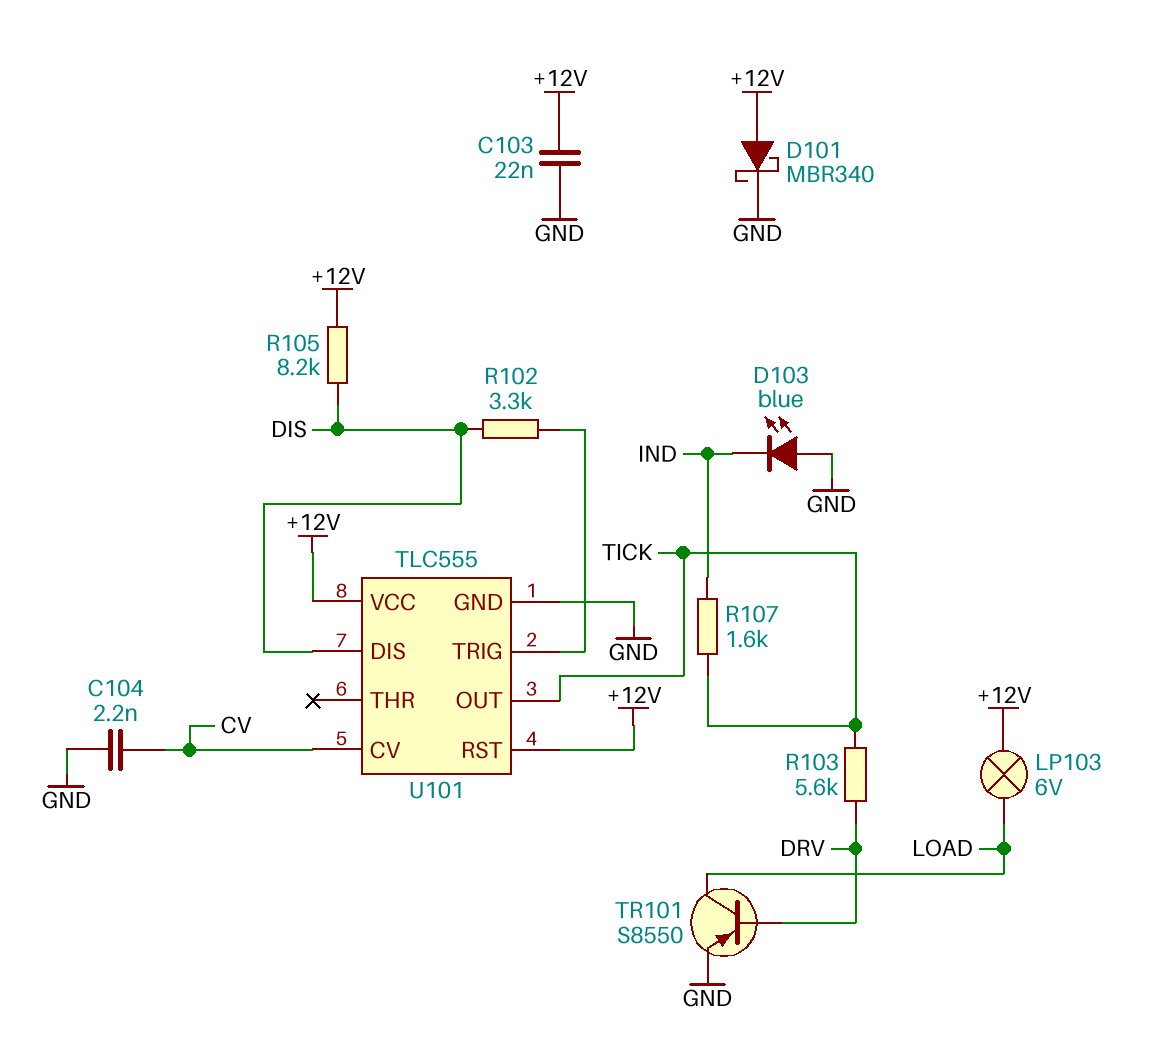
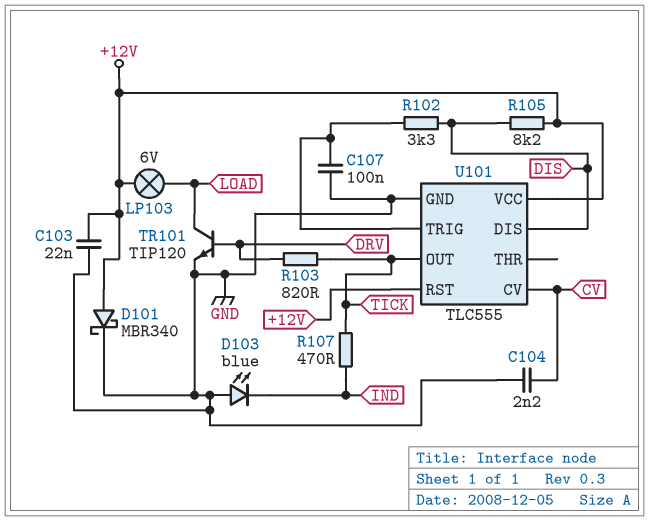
C107: none -> 100nF (GND, U101/TRIG)
R103: 5.6k (DRV, TICK) -> 820 (DRV, TICK)
R107: 1.6k (IND, TICK) -> 470 (IND, TICK)
TR101: PNP S8550 (B DRV, C LOAD, E GND) -> NPN TIP120 (B DRV, C LOAD, E GND)

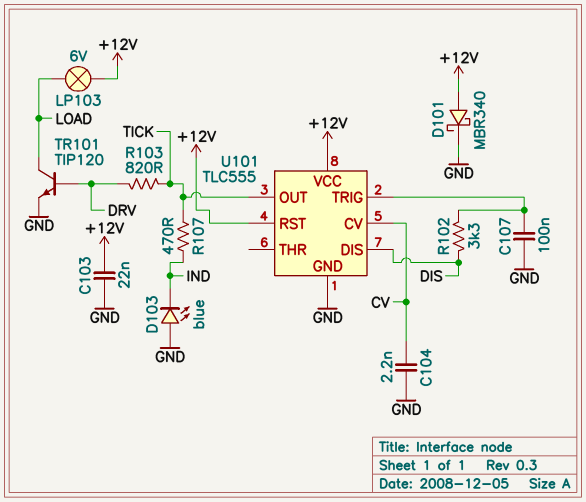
R105: 8.2k (+12V, DIS) -> none

